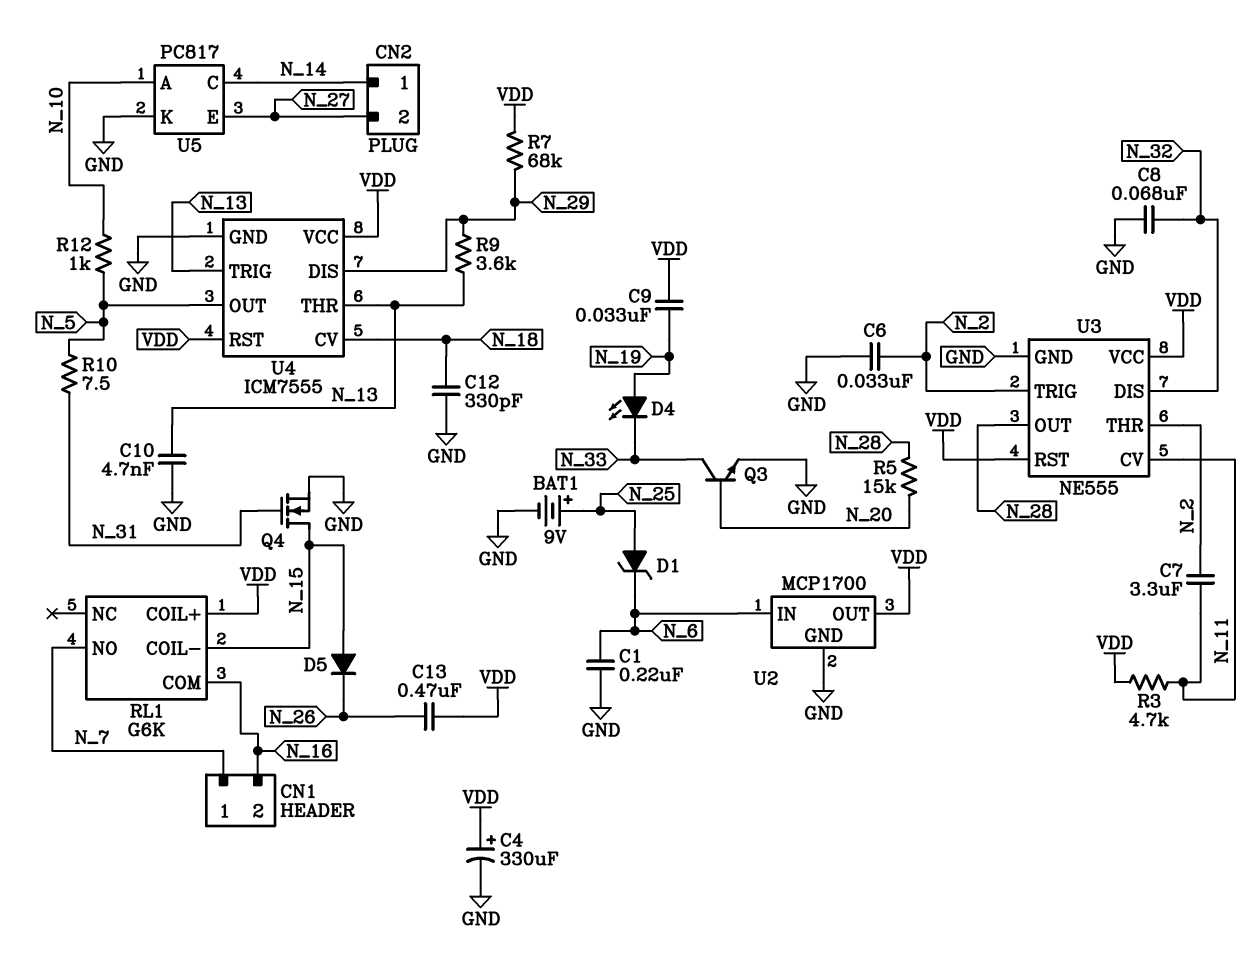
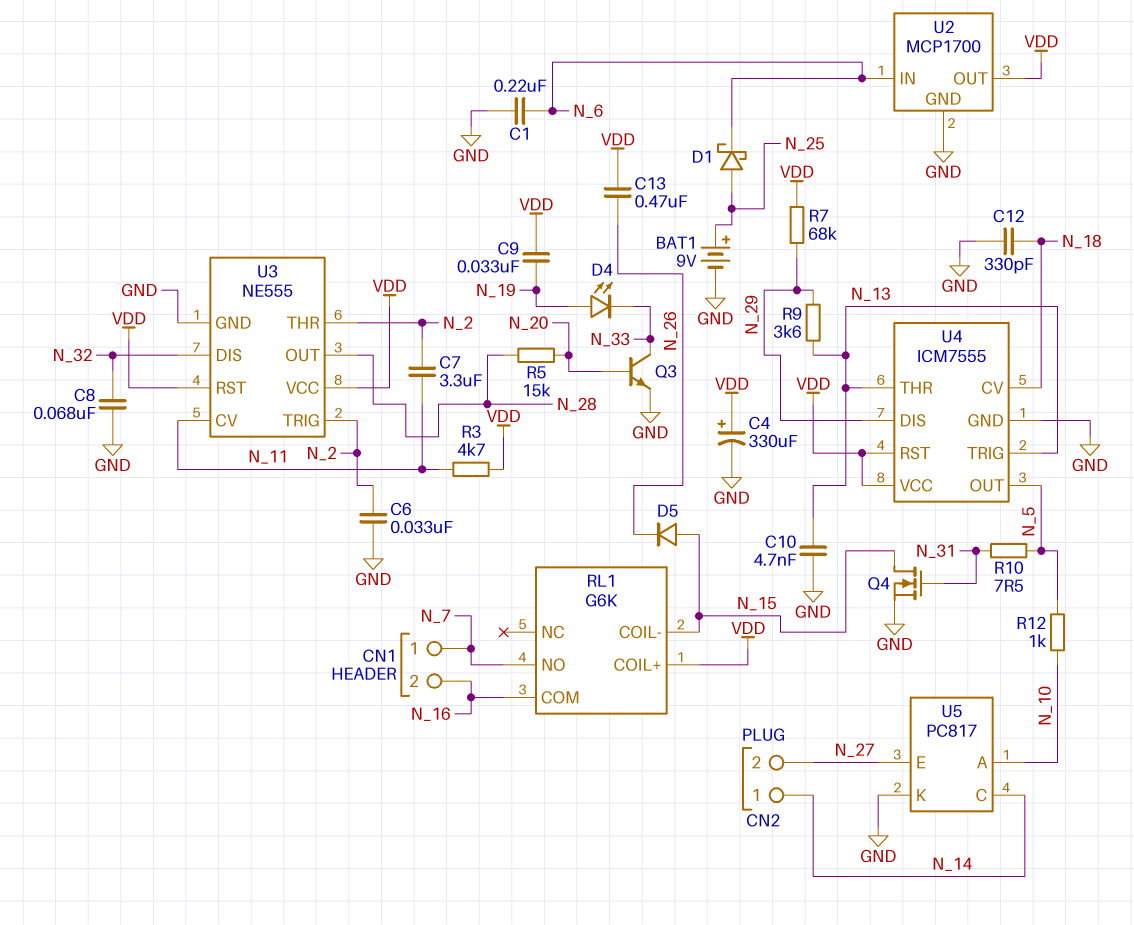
D1: zener (A N_25, K N_6) -> schottky (A N_25, K N_6)

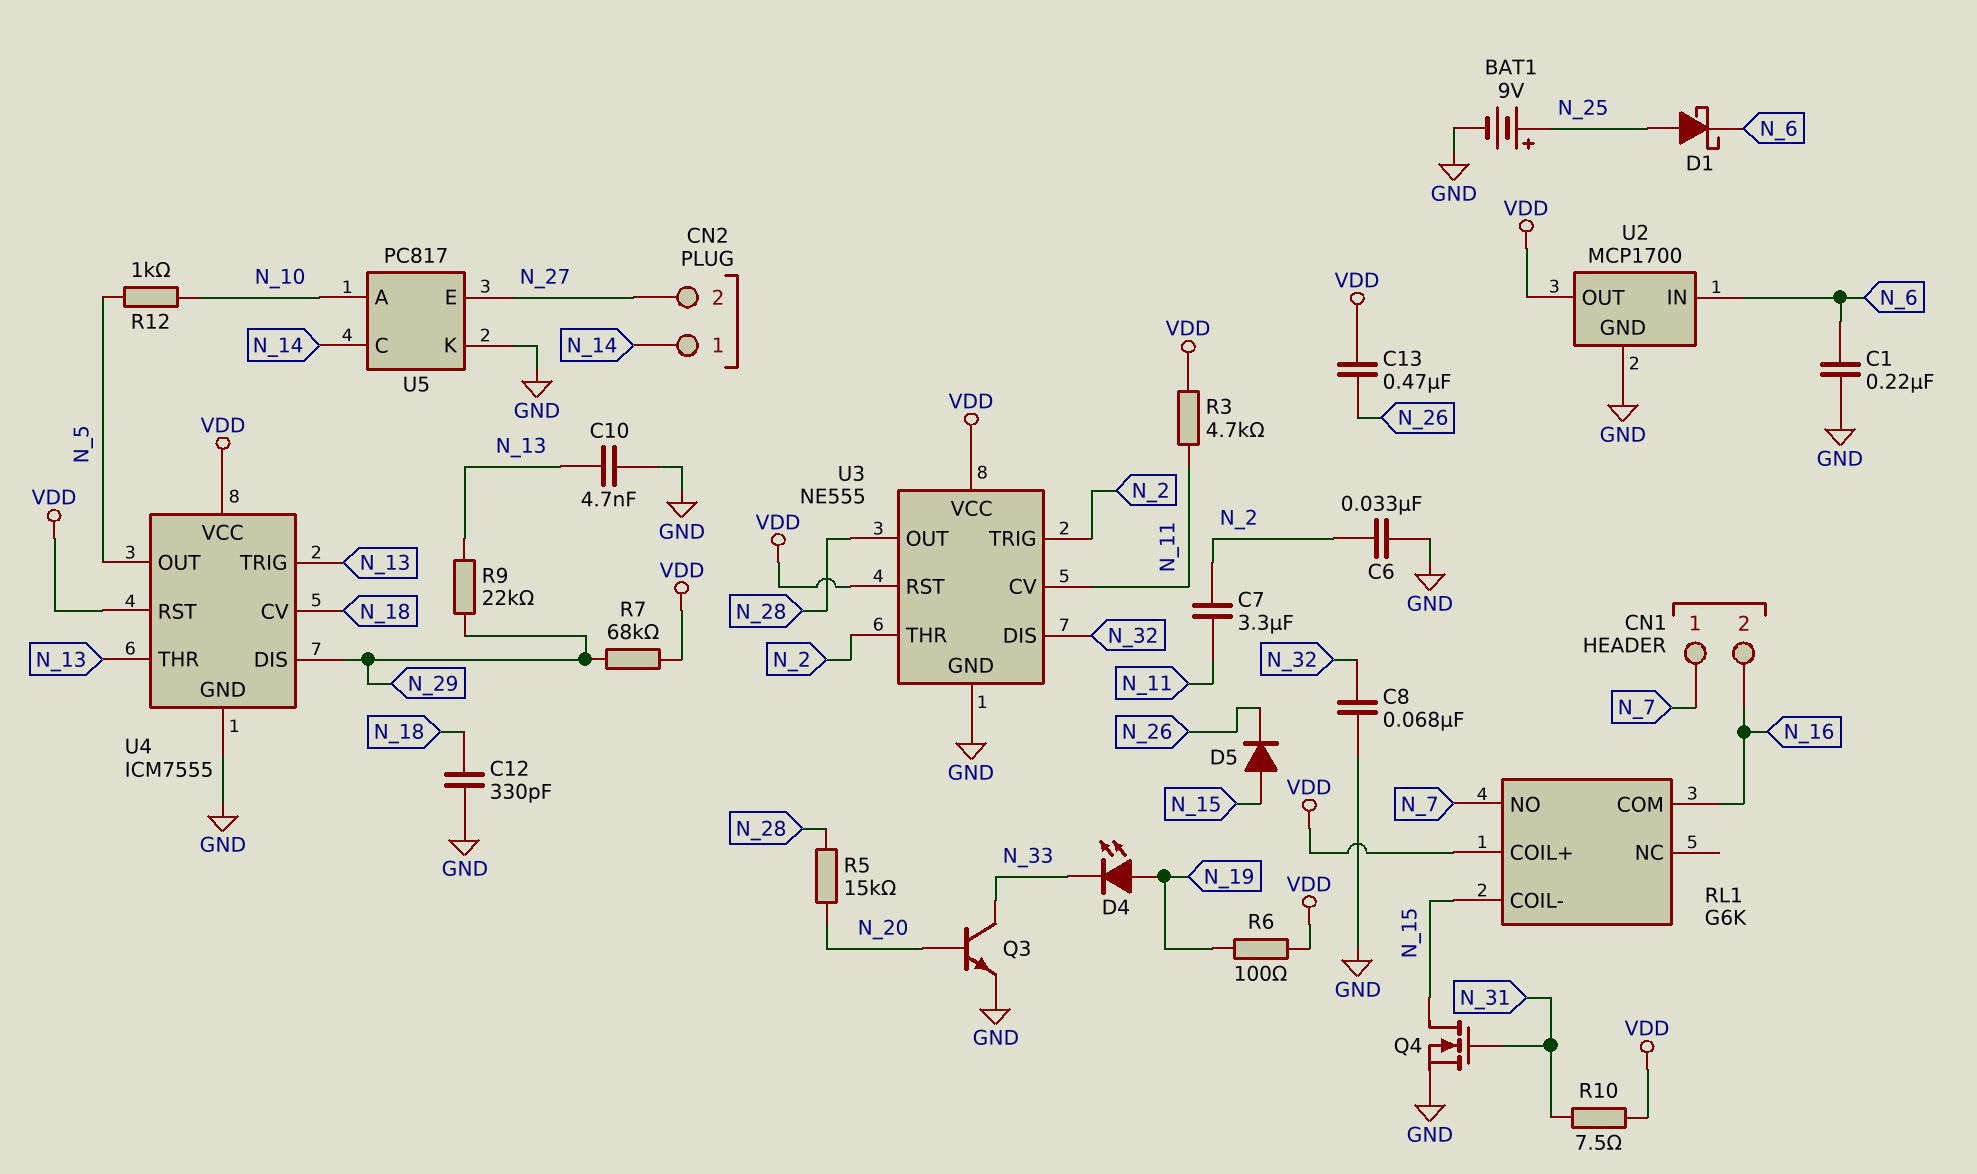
C4: 330uF (plus VDD, minus GND) -> none
C9: 33nF (N_19, VDD) -> none
R6: none -> 100 (N_19, VDD)
R9: 3.6k (N_13, N_29) -> 22k (N_13, N_29)
R10: 7.5 (N_5, N_31) -> 7.5 (N_31, VDD)

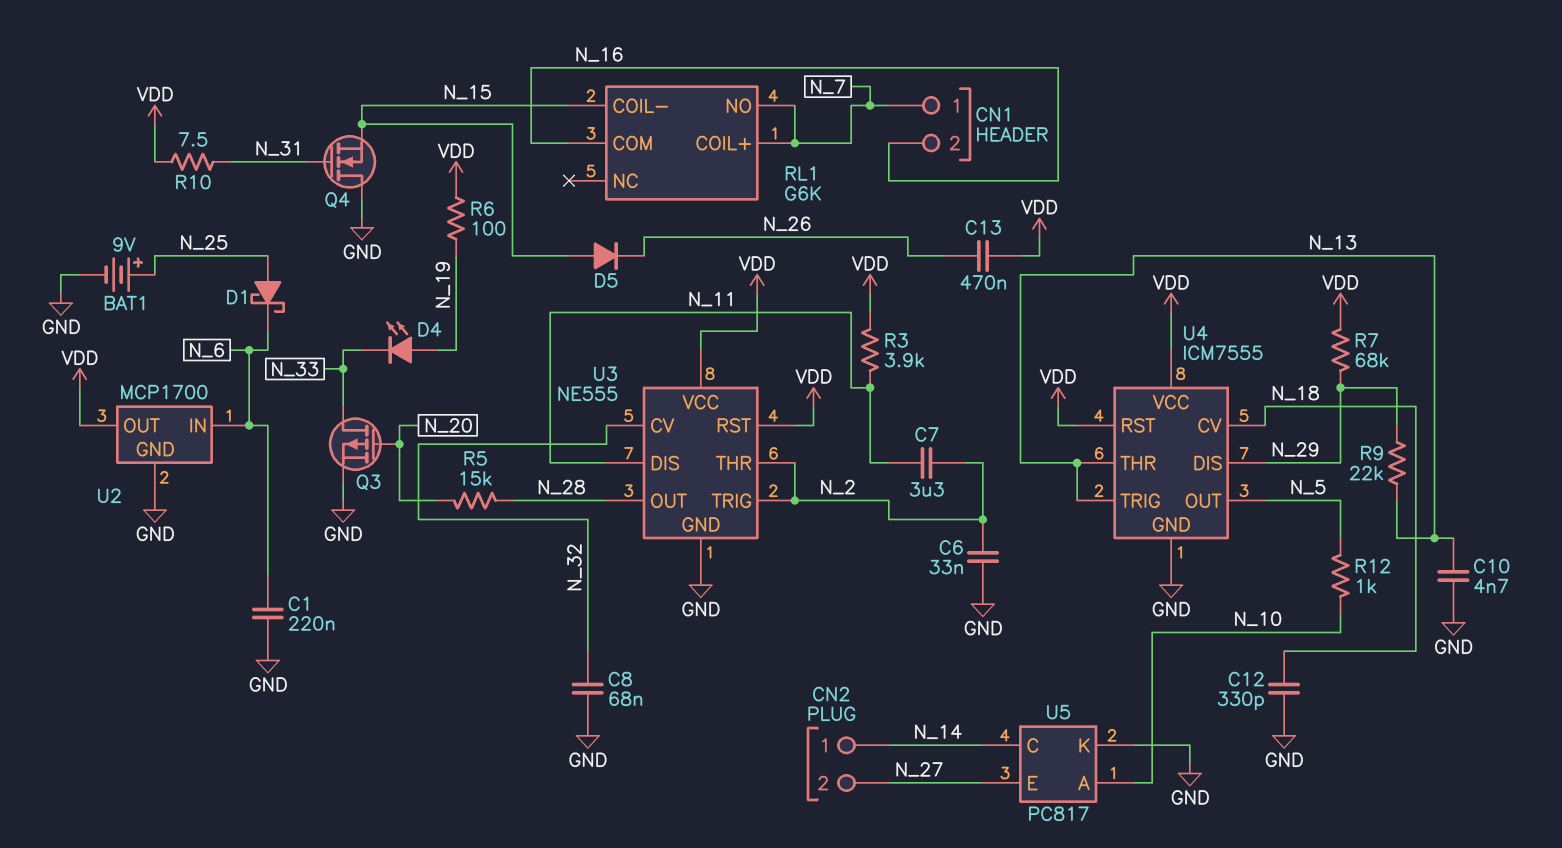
Q3: NPN (B N_20, C N_33, E GND) -> PMOS (G N_20, D N_33, S GND)
Q4: NMOS (G N_31, D N_15, S GND) -> NMOS (G N_31, D GND, S N_15)
R3: 4.7k (N_11, VDD) -> 3.9k (N_11, VDD)
RL1 pin COIL+: VDD -> N_7
U3 pin CV: N_11 -> N_32
U3 pin DIS: N_32 -> N_11

